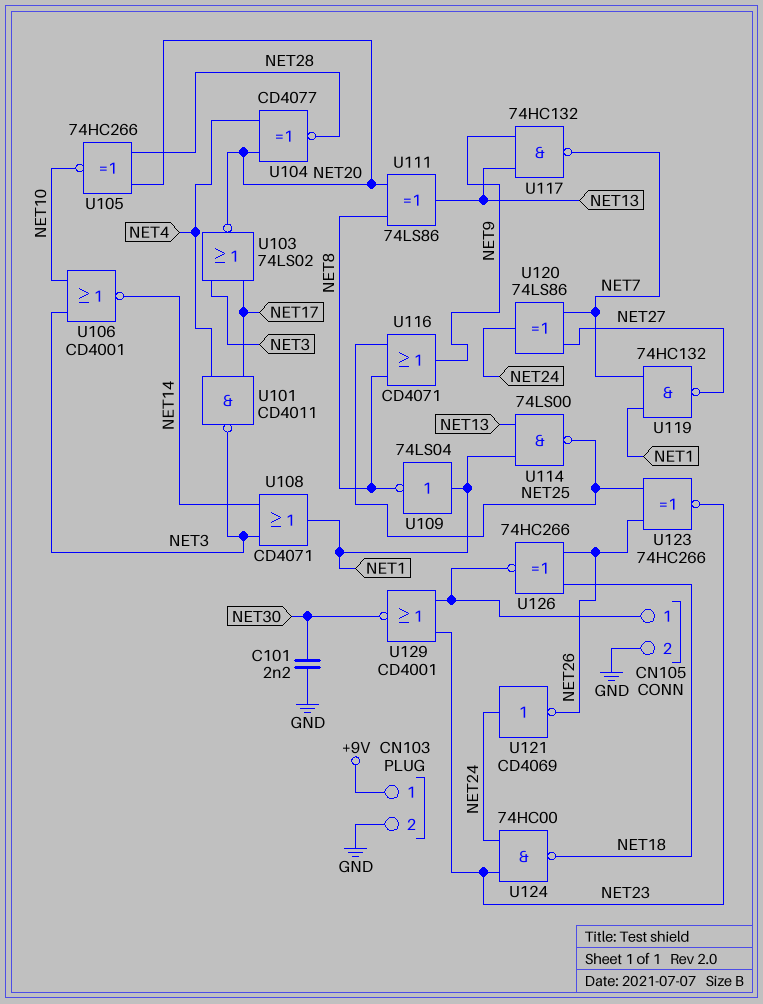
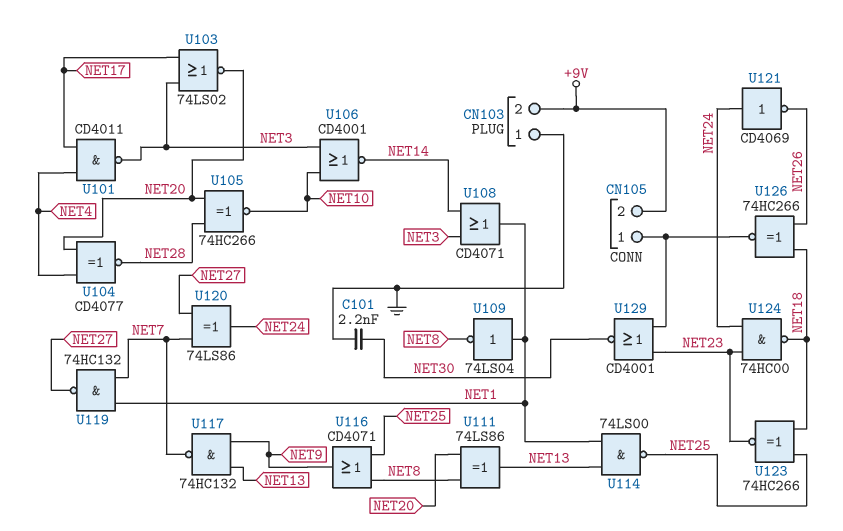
CN103 pin 1: +9V -> GND
CN103 pin 2: GND -> +9V
CN105 pin 2: GND -> +9V
U123: XNOR 74HC266 (in NET25, in NET26, out NET23) -> XNOR 74HC266 (in NET18, in NET25, out NET23)

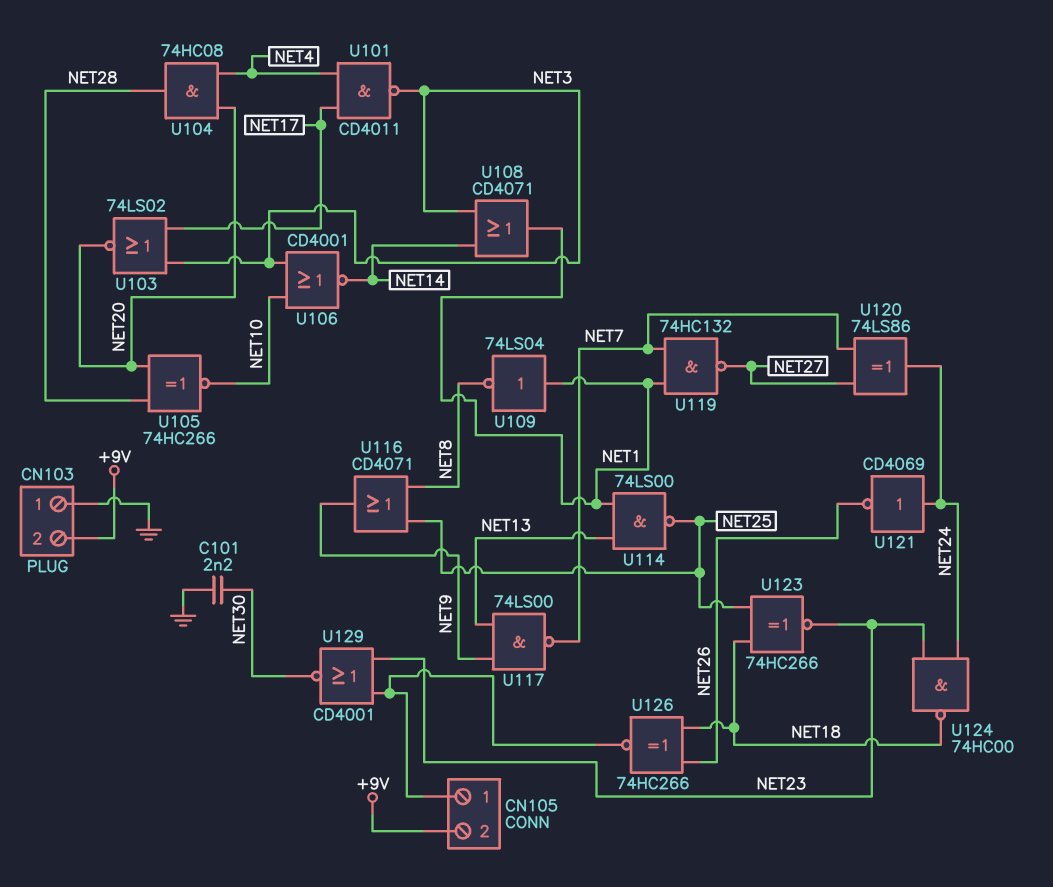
U104: XNOR CD4077 (in NET4, in NET20, out NET28) -> AND 74HC08 (in NET4, in NET20, out NET28)
U111: XOR 74LS86 (in NET8, in NET20, out NET13) -> none
U117: NAND 74HC132 (in NET9, in NET13, out NET7) -> NAND 74LS00 (in NET9, in NET13, out NET7)

